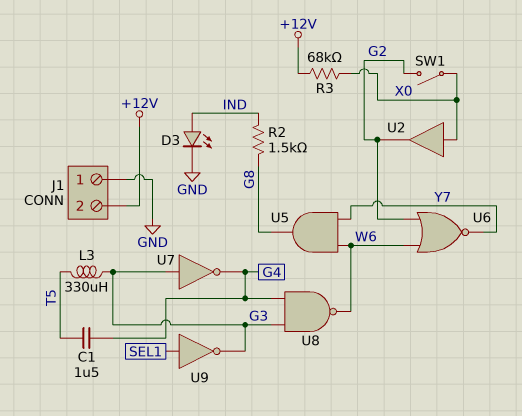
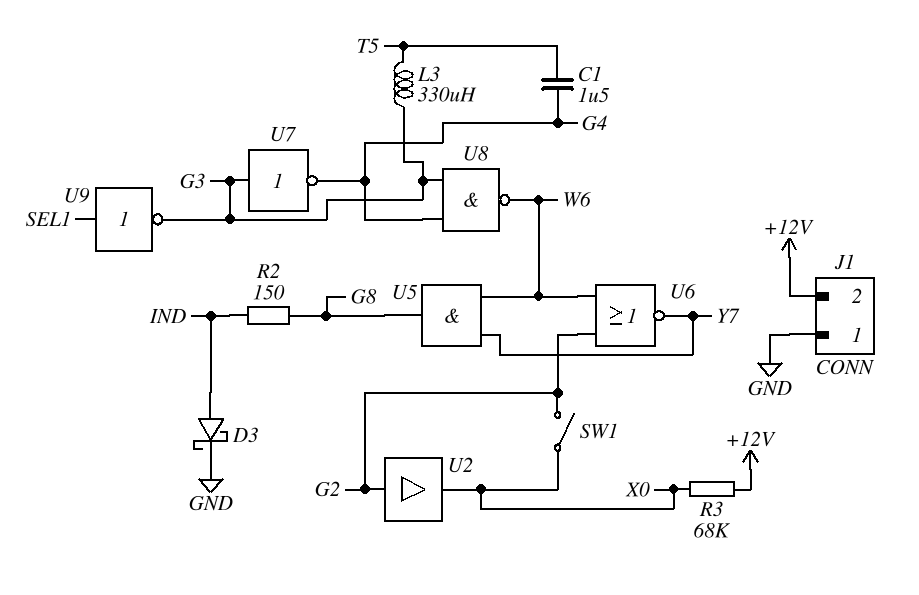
D3: LED (A IND, K GND) -> schottky (A IND, K GND)
R2: 1.5k (G8, IND) -> 150 (G8, IND)
U2: buffer (in X0, out G2) -> buffer (in G2, out X0)

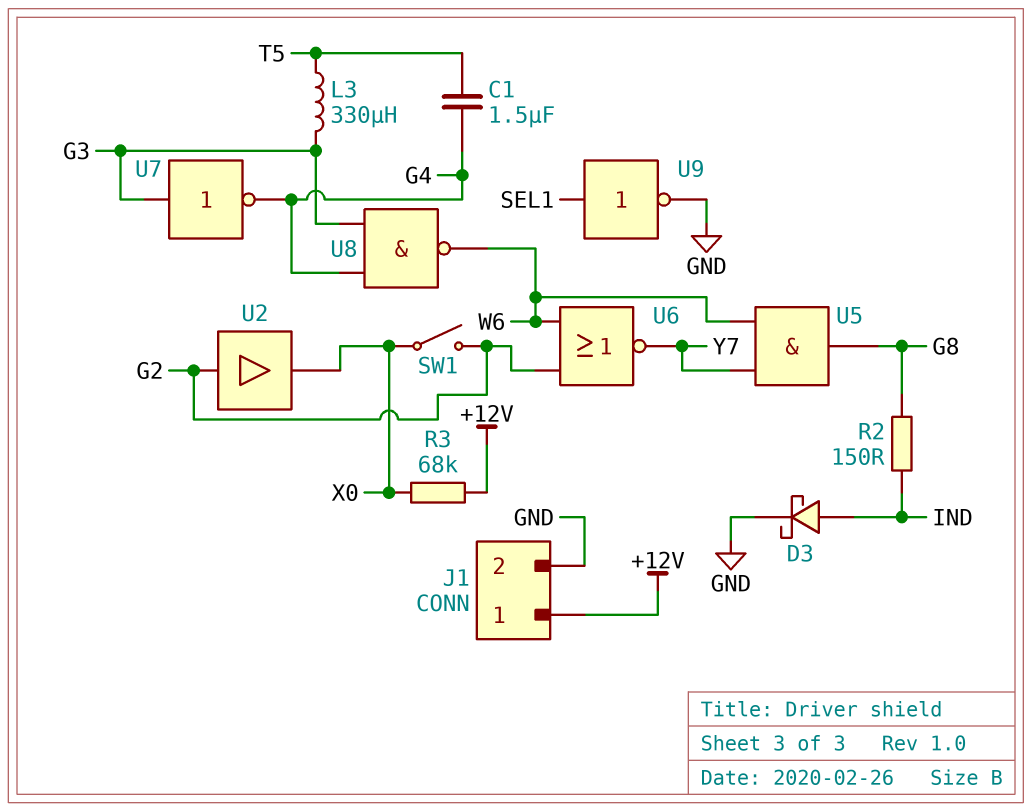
J1 pin 1: GND -> +12V
J1 pin 2: +12V -> GND
U9: NOT (in SEL1, out G3) -> NOT (in SEL1, out GND)

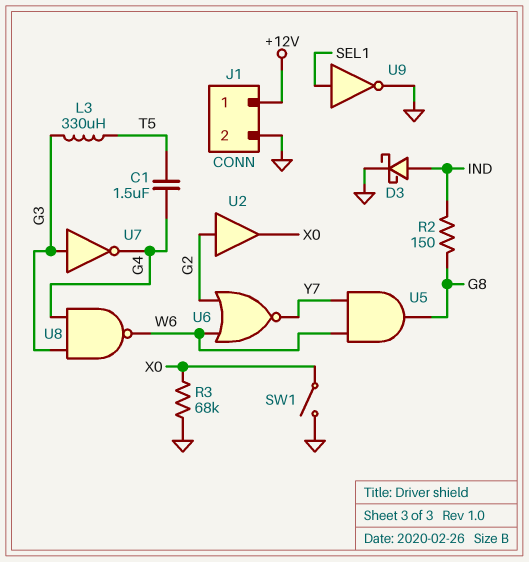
R3: 68k (+12V, X0) -> 68k (GND, X0)
SW1: switch (G2, X0) -> switch (GND, X0)

